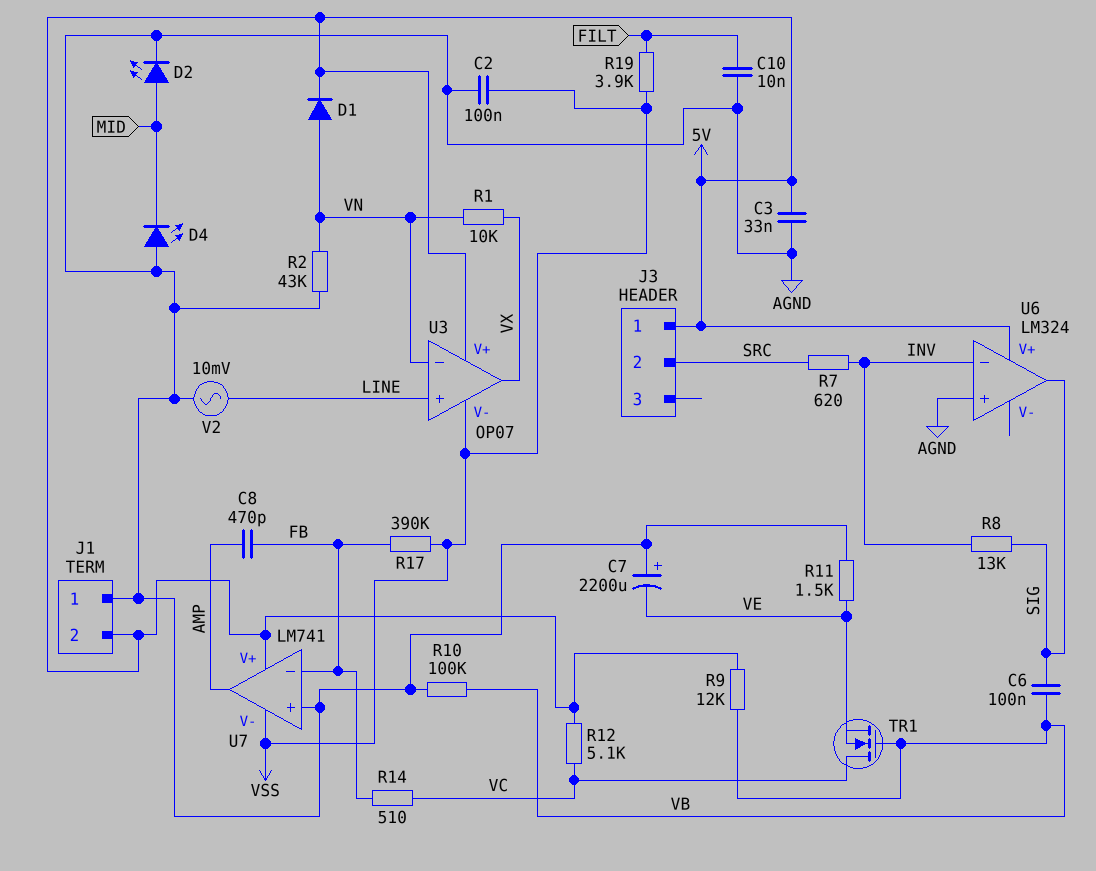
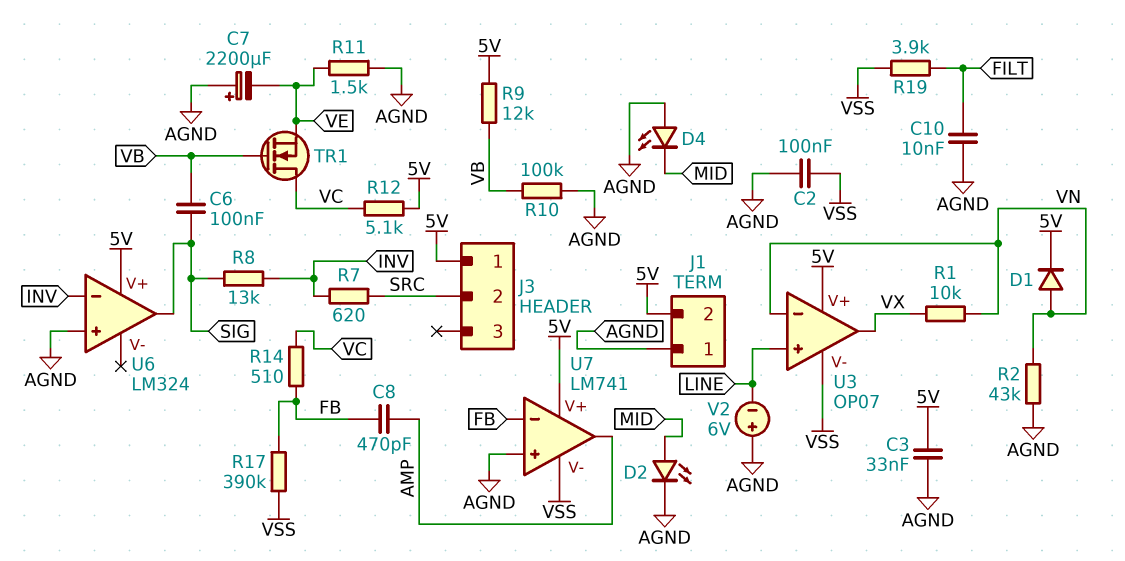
V2: AC 10mV (AGND, LINE) -> 6V (plus AGND, minus LINE)

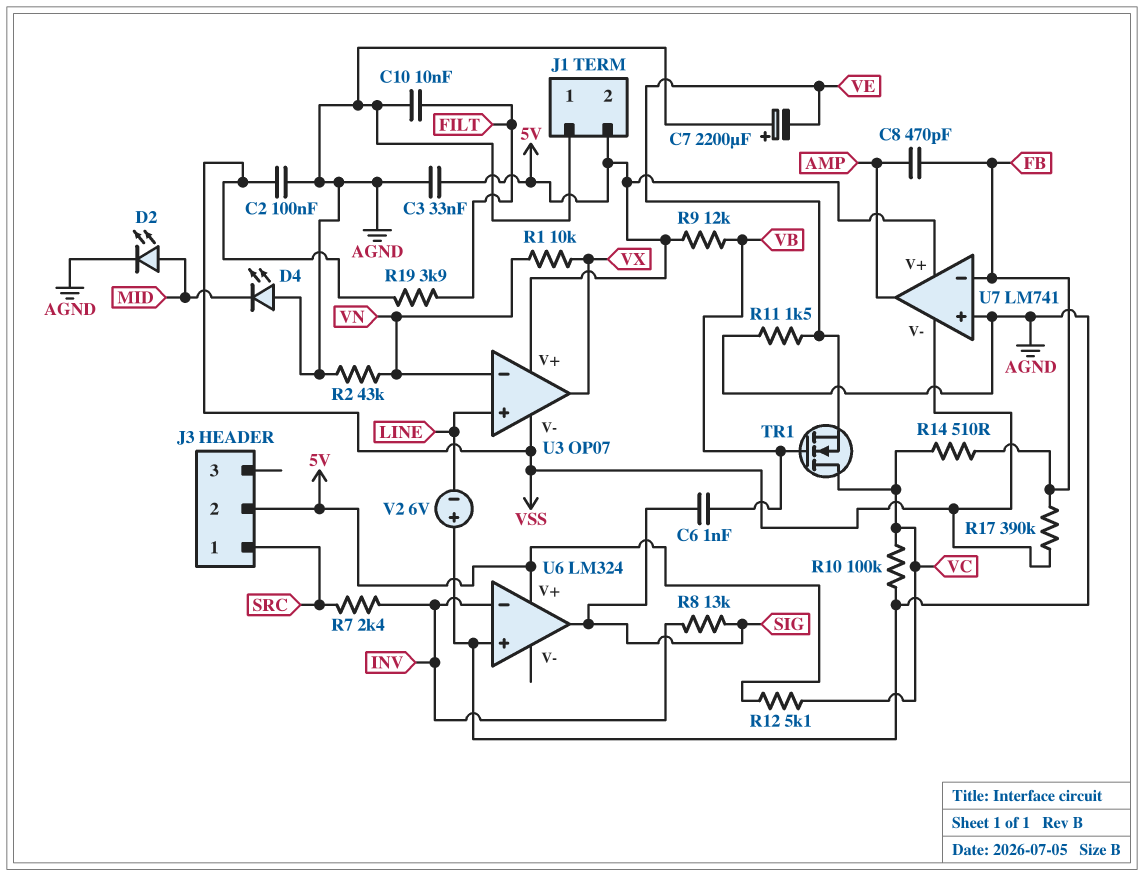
C6: 100nF (SIG, VB) -> 1nF (SIG, VB)
D1: diode (A VN, K 5V) -> none
J3 pin 1: 5V -> SRC
J3 pin 2: SRC -> 5V
R7: 620 (INV, SRC) -> 2.4k (INV, SRC)
R10: 100k (AGND, VB) -> 100k (AGND, VC)

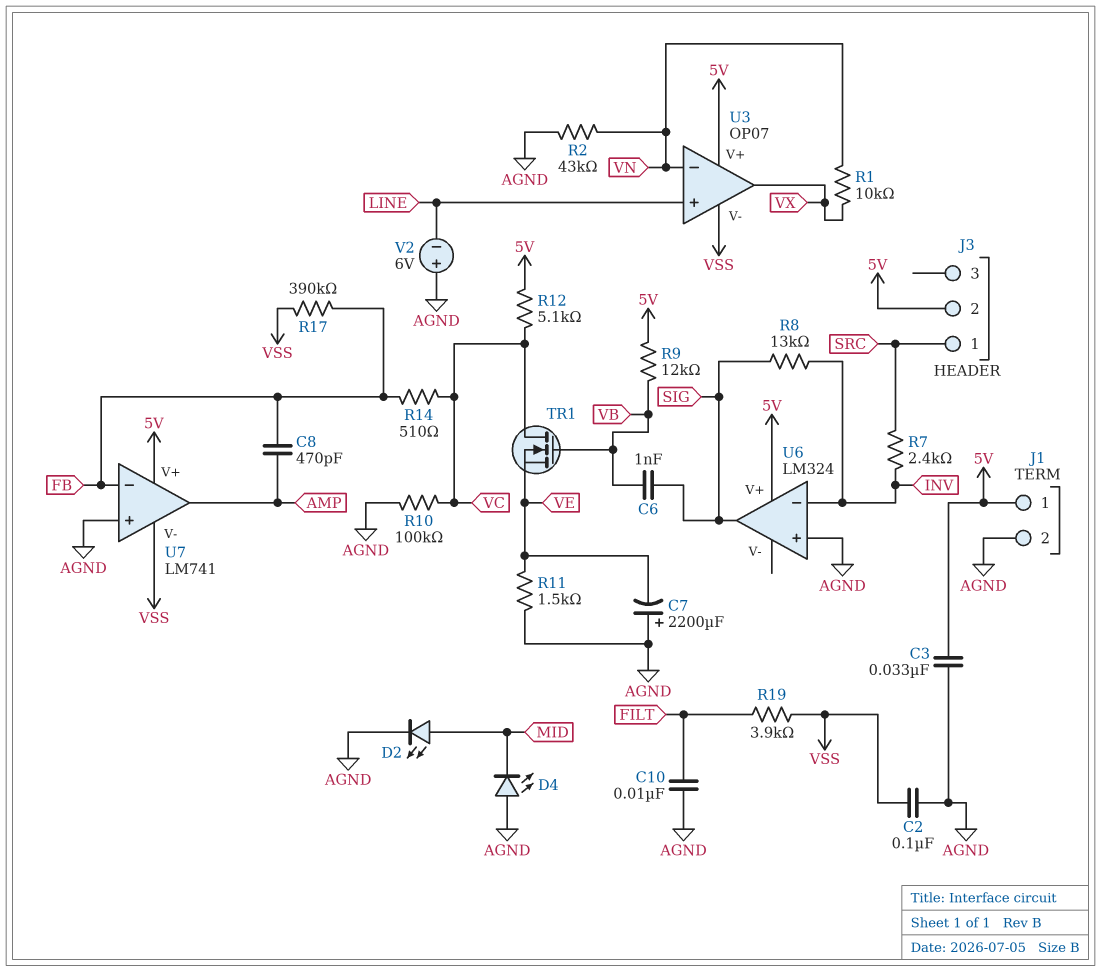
J1 pin 1: AGND -> 5V
J1 pin 2: 5V -> AGND

